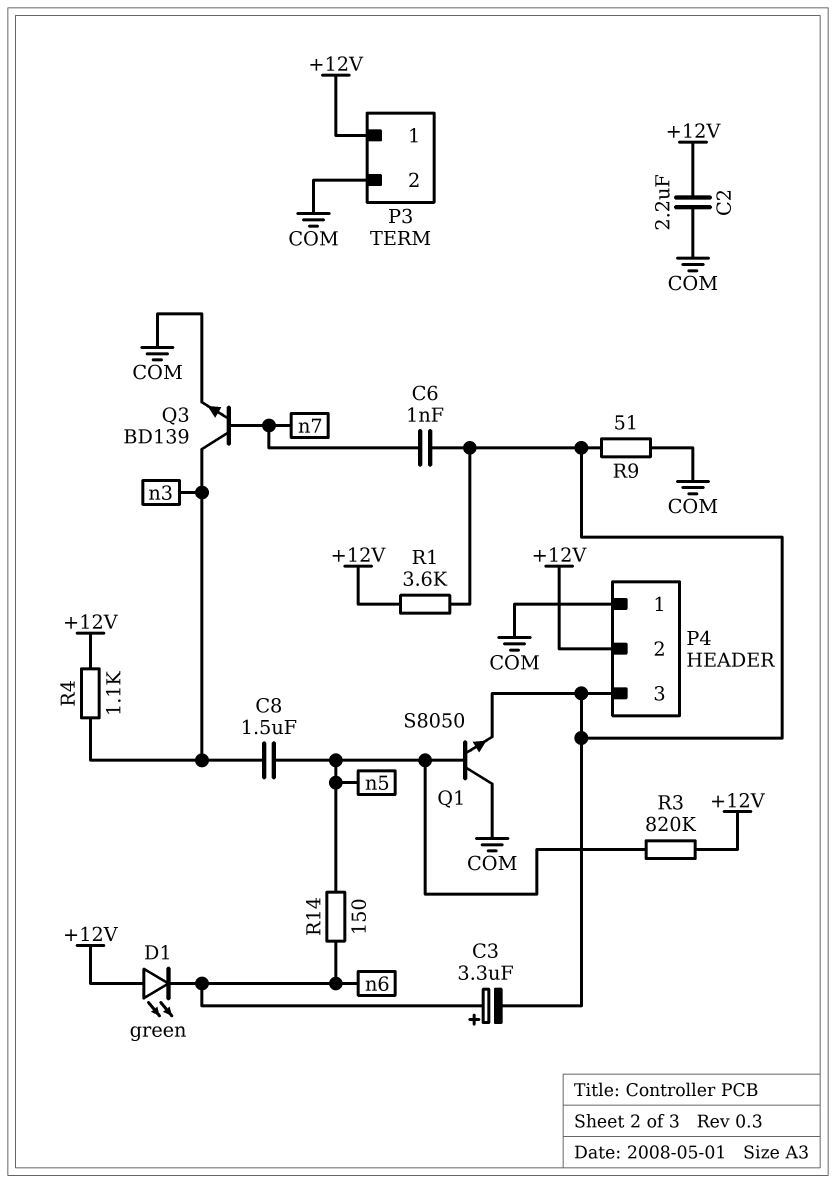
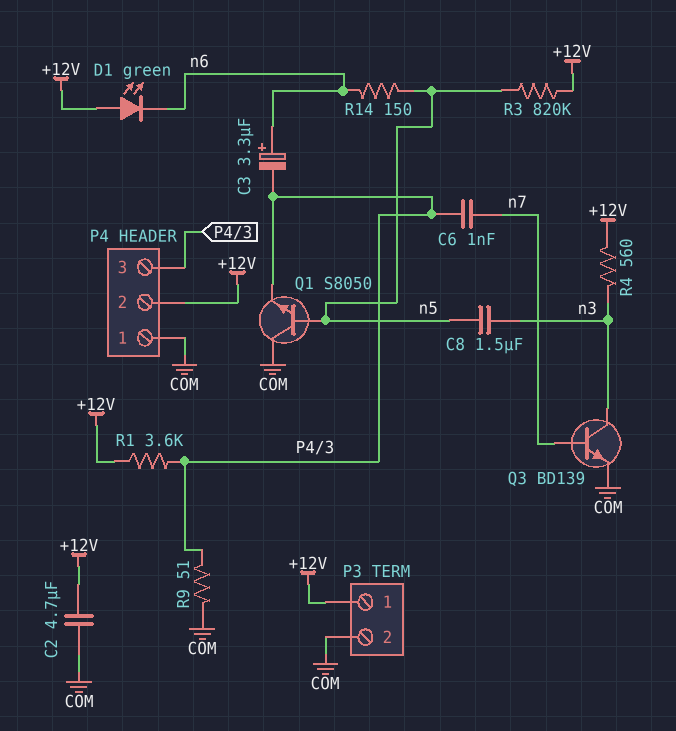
C2: 2.2uF (+12V, COM) -> 4.7uF (+12V, COM)
R4: 1.1k (+12V, n3) -> 560 (+12V, n3)

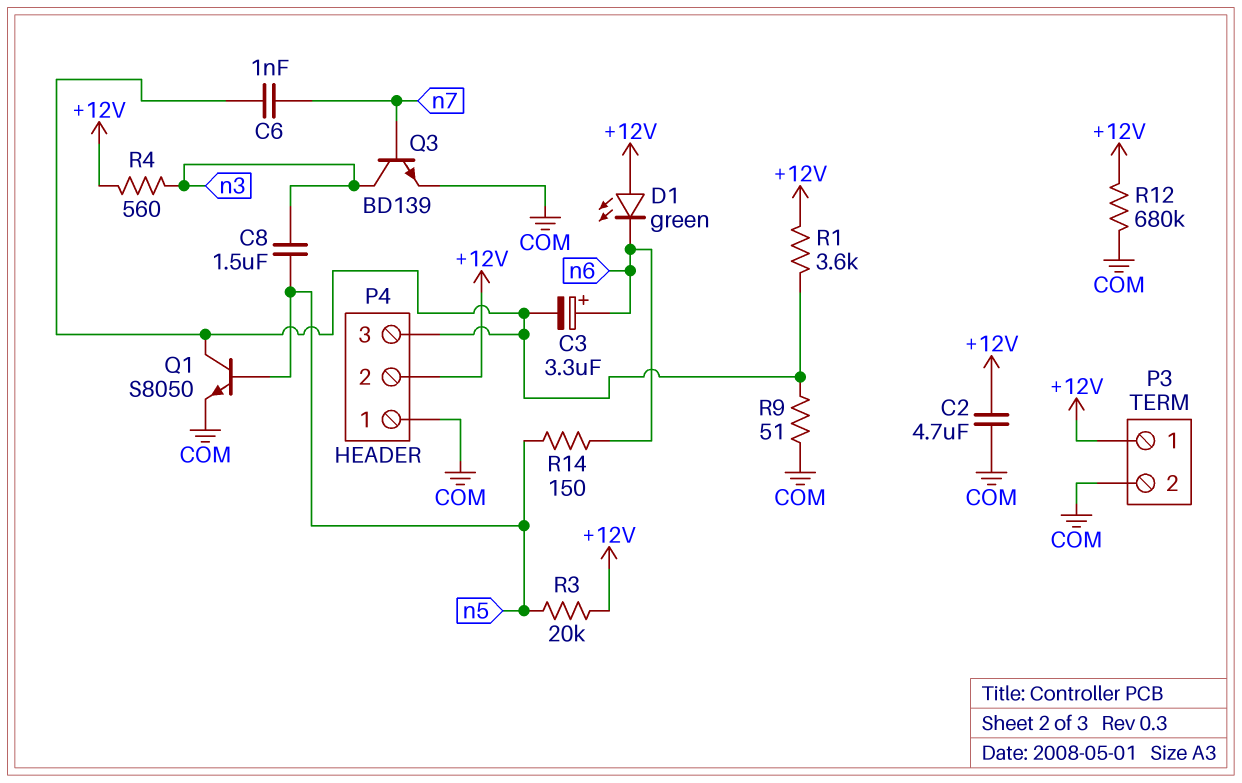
Q1: NPN S8050 (B n5, C COM, E P4/3) -> NPN S8050 (B n5, C P4/3, E COM)
R3: 820k (+12V, n5) -> 20k (+12V, n5)
R12: none -> 680k (+12V, COM)

